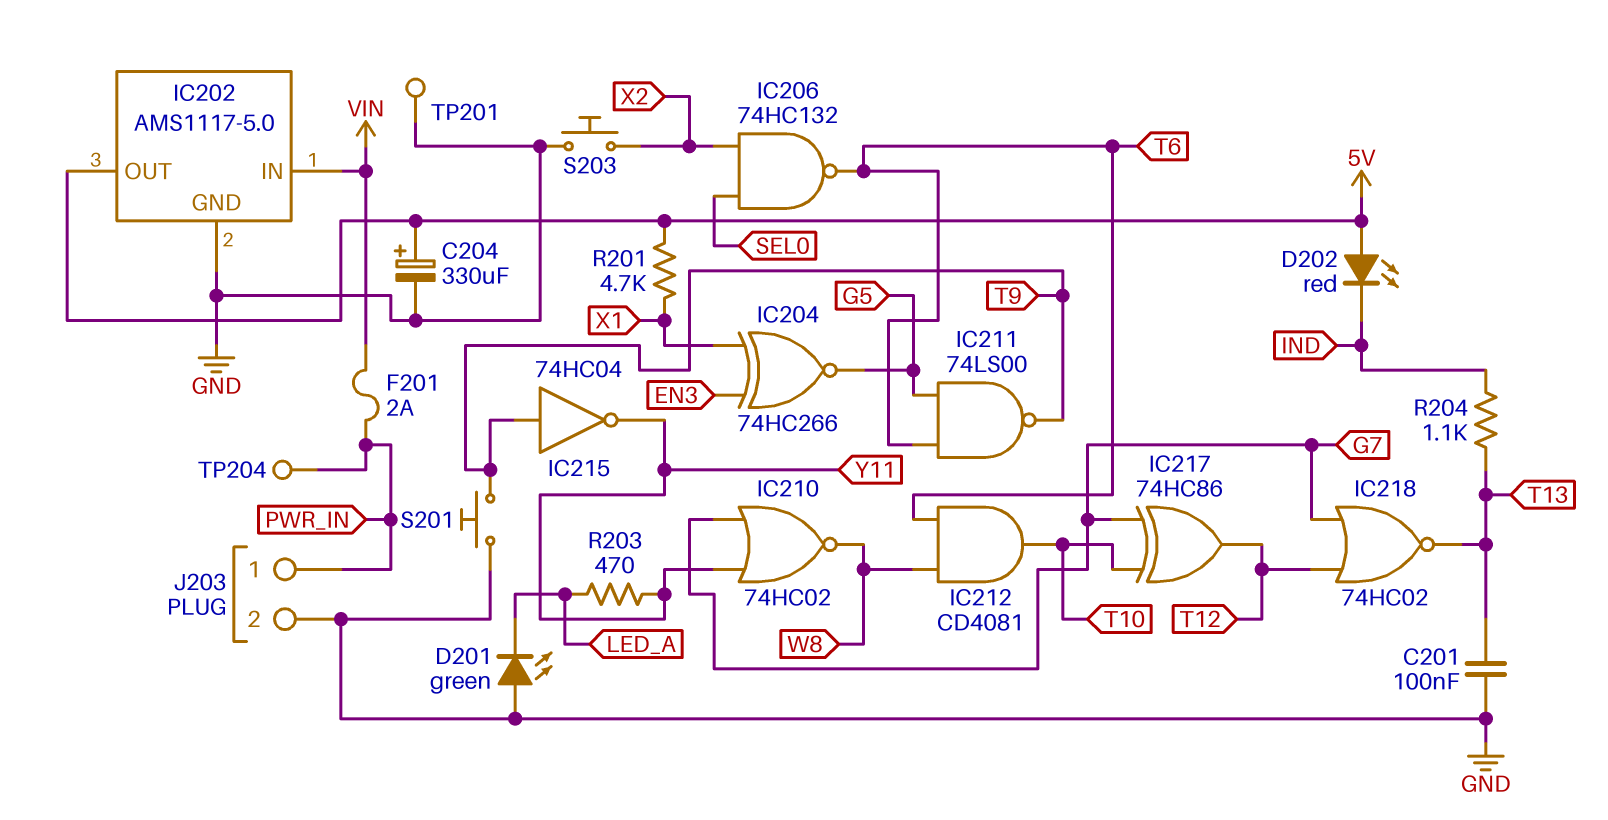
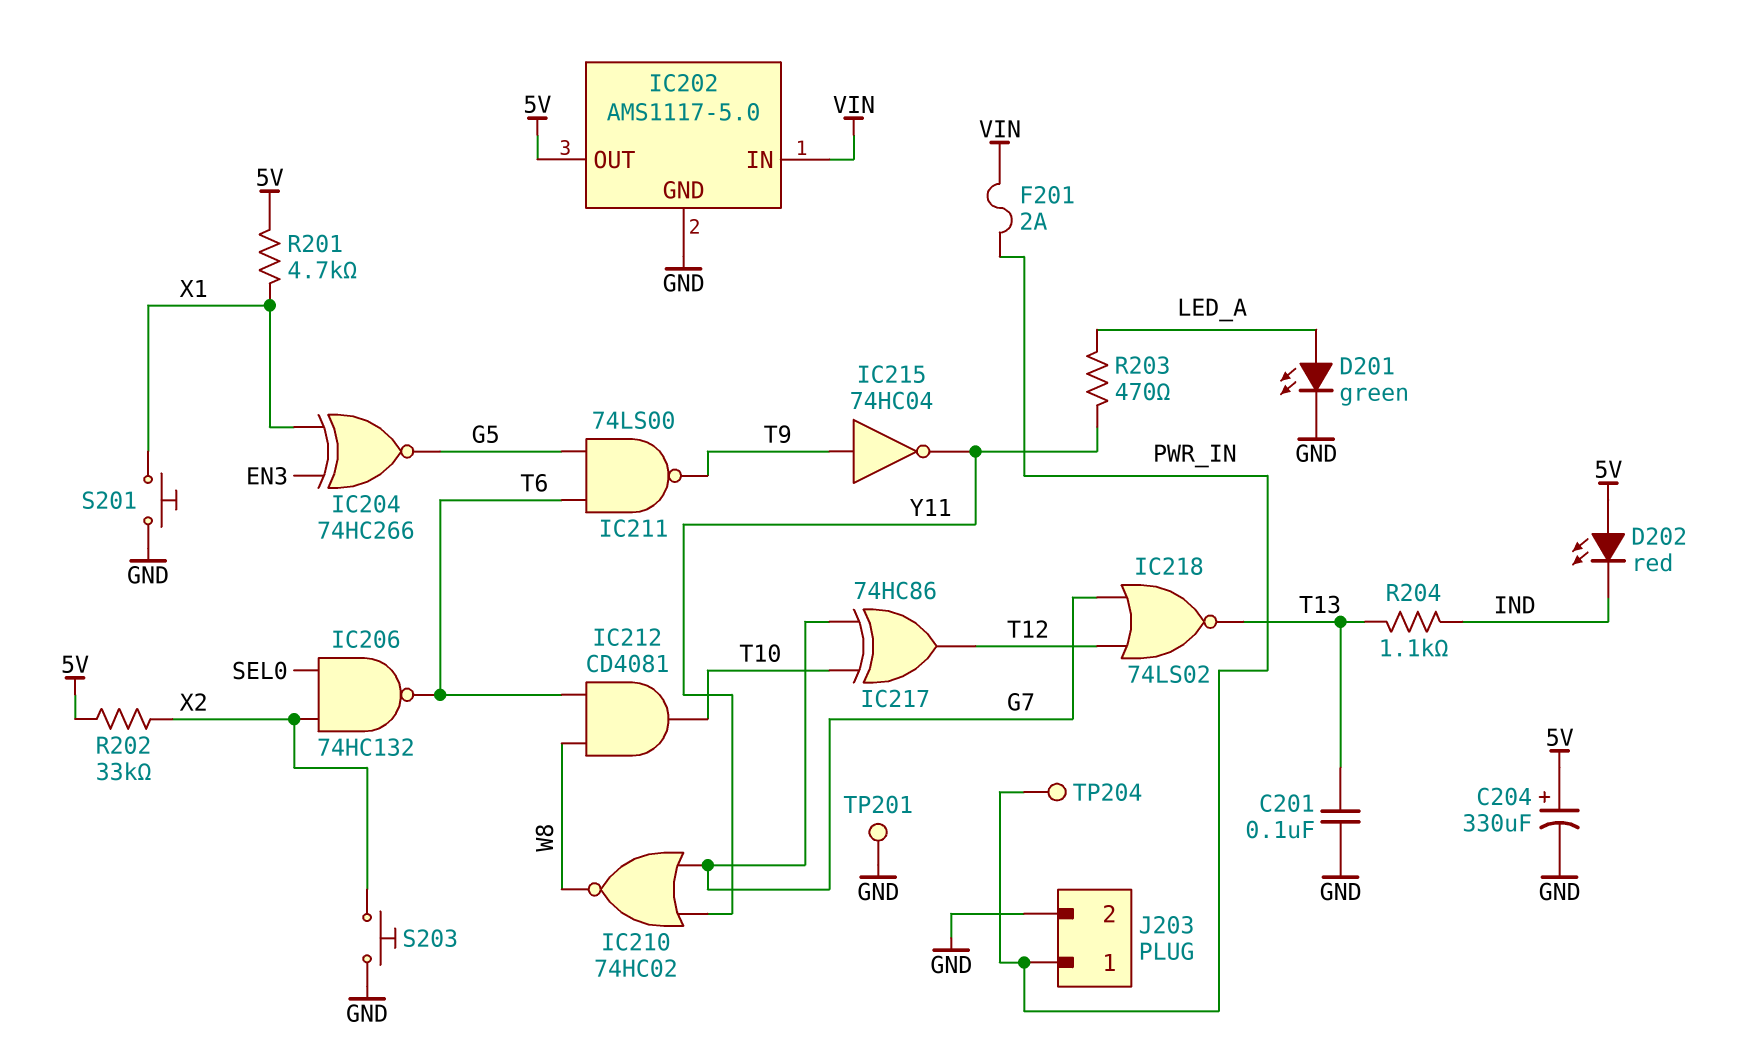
D201: LED green (A GND, K LED_A) -> LED green (A LED_A, K GND)
IC218: NOR 74HC02 (in G7, in T12, out T13) -> NOR 74LS02 (in G7, in T12, out T13)
R202: none -> 33k (5V, X2)
S201: button (GND, T9) -> button (GND, X1)

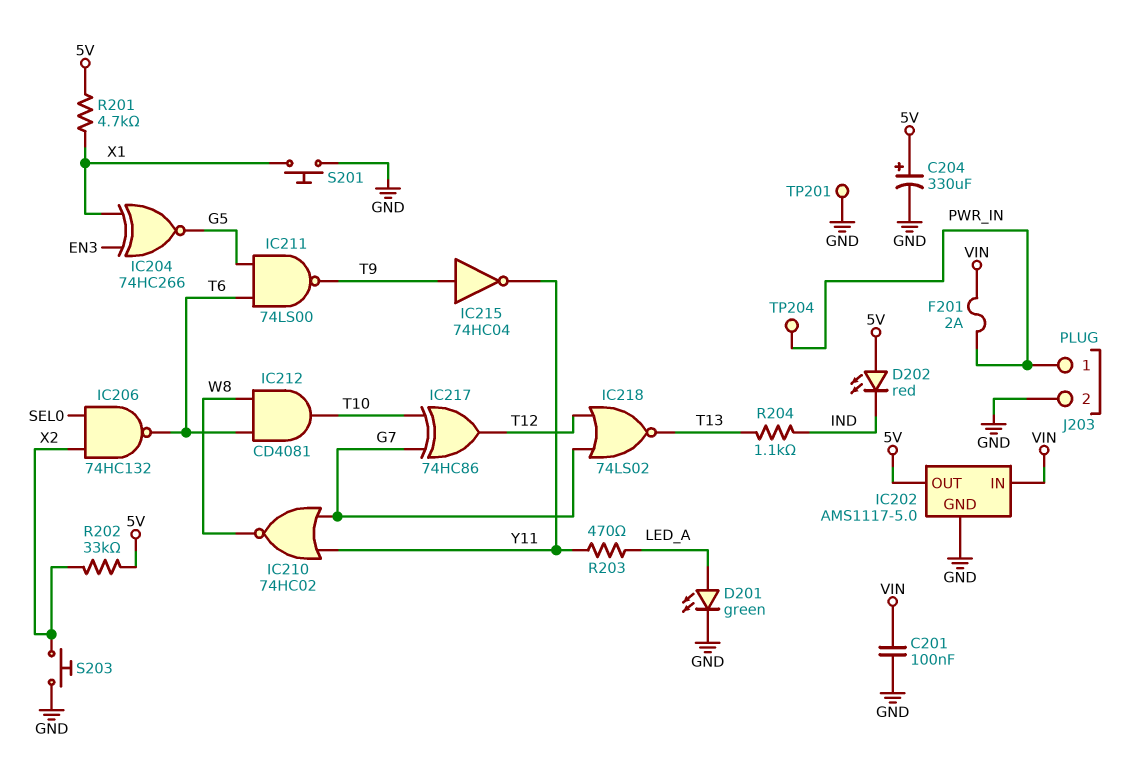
C201: 100nF (GND, T13) -> 100nF (GND, VIN)

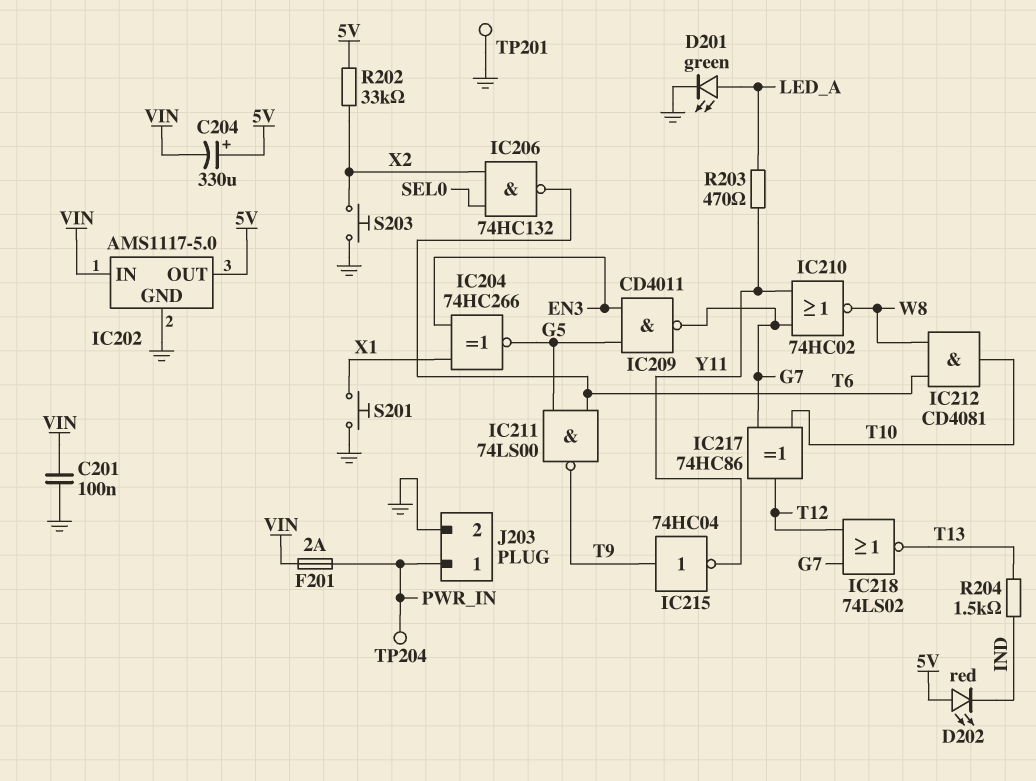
C204: 330uF (plus 5V, minus GND) -> 330uF (plus 5V, minus VIN)
IC209: none -> NAND CD4011 (in EN3, in G5, out G7)
R201: 4.7k (5V, X1) -> none
R204: 1.1k (IND, T13) -> 1.5k (IND, T13)

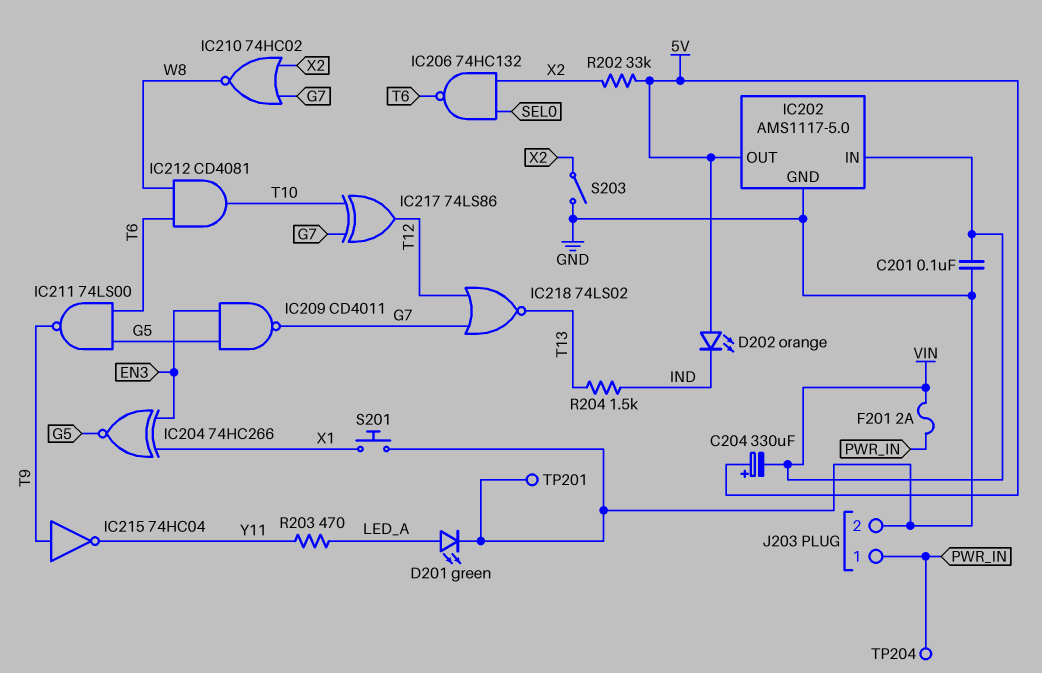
D202: LED red (A 5V, K IND) -> LED orange (A 5V, K IND)
IC210: NOR 74HC02 (in G7, in Y11, out W8) -> NOR 74HC02 (in G7, in X2, out W8)
IC217: XOR 74HC86 (in G7, in T10, out T12) -> XOR 74LS86 (in G7, in T10, out T12)
S203: button (GND, X2) -> switch (GND, X2)

